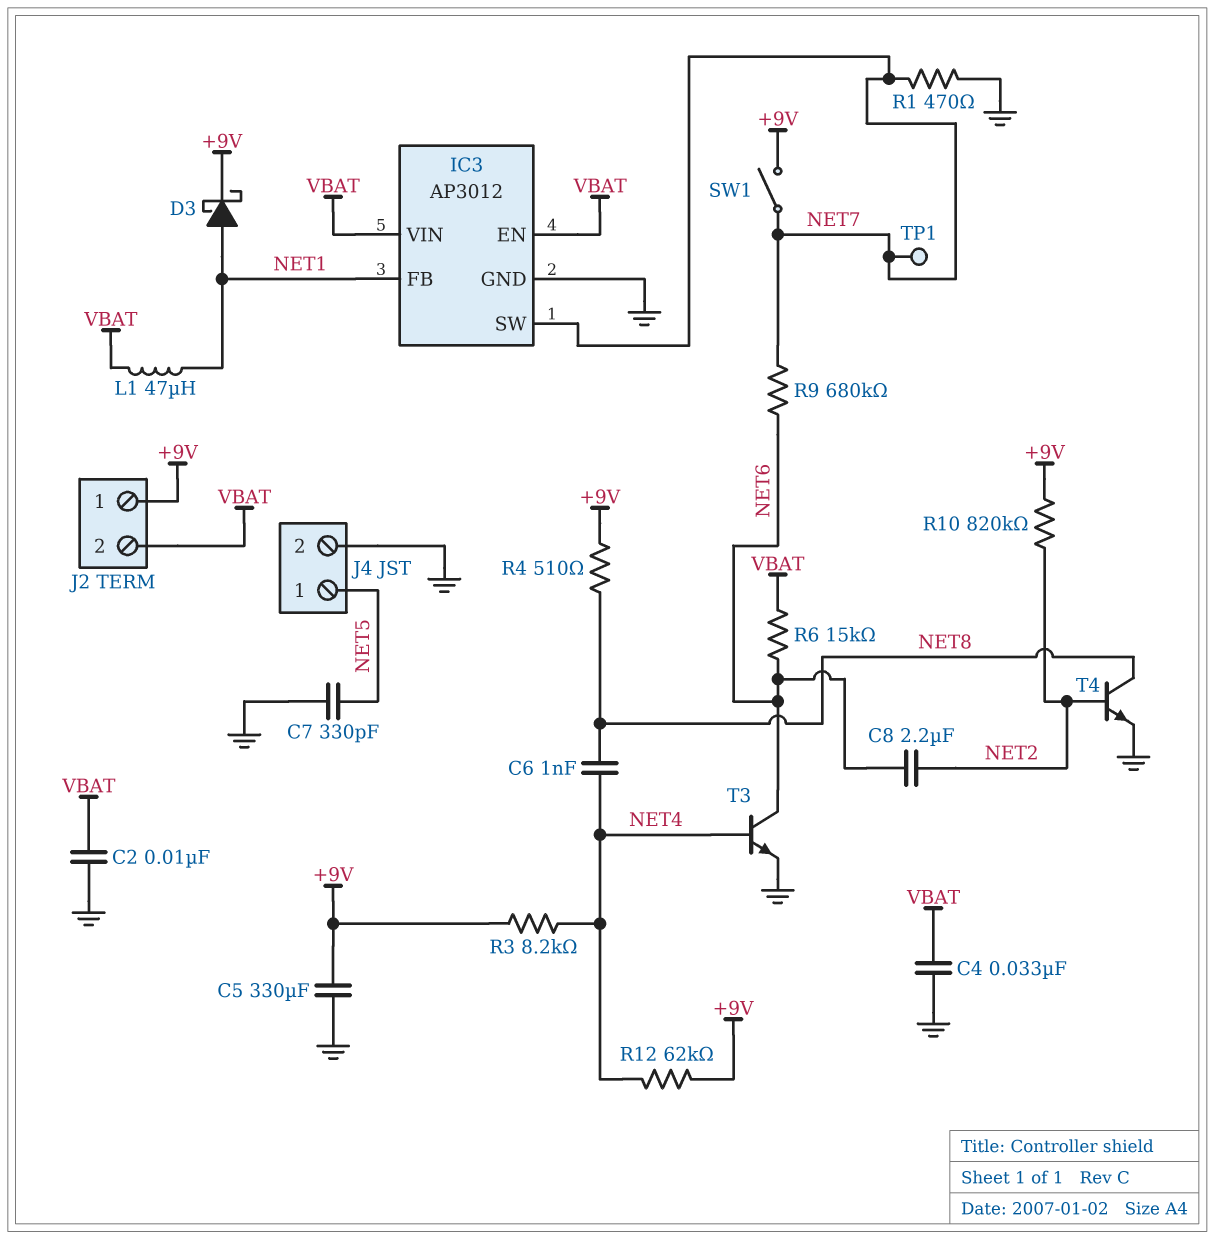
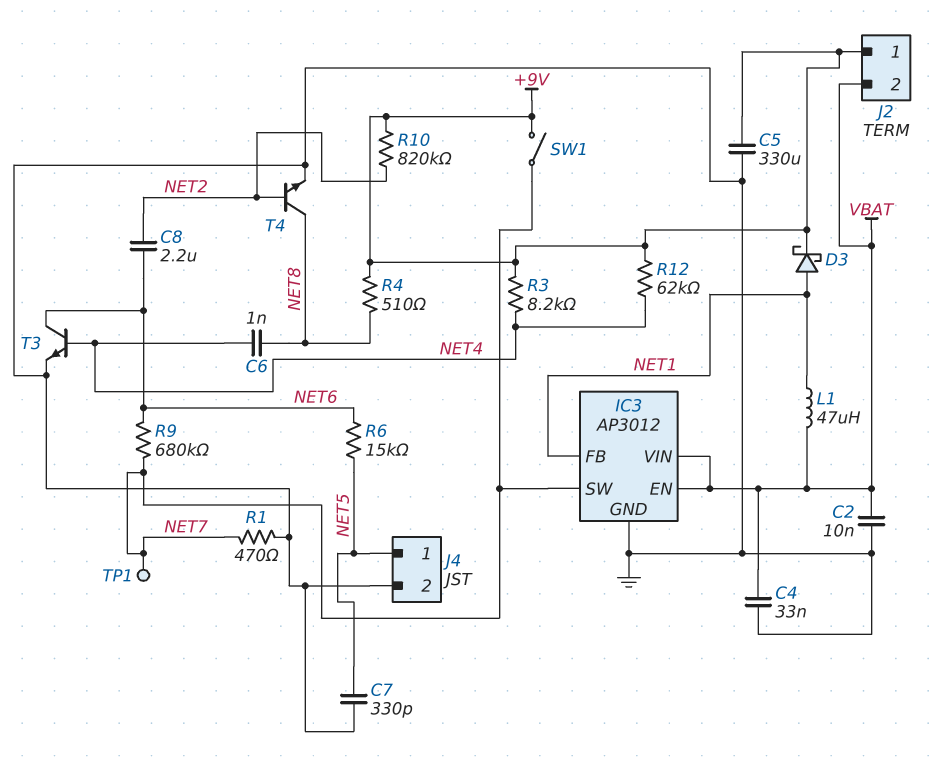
R6: 15k (NET6, VBAT) -> 15k (NET5, NET6)

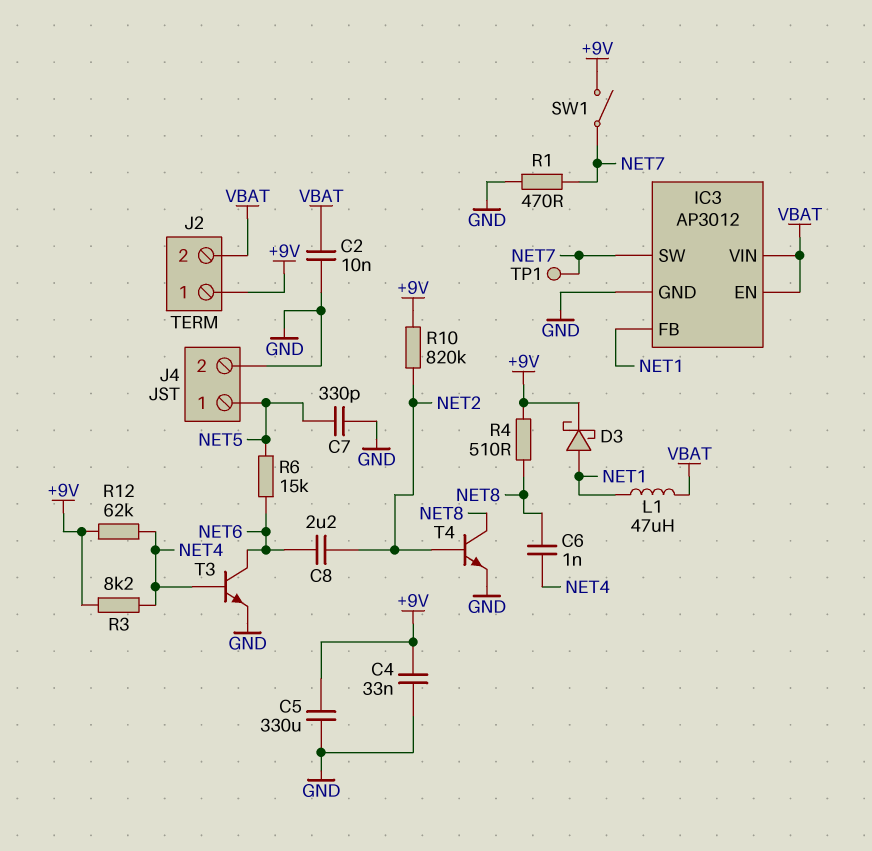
C4: 33nF (GND, VBAT) -> 33nF (+9V, GND)
R9: 680k (NET6, NET7) -> none

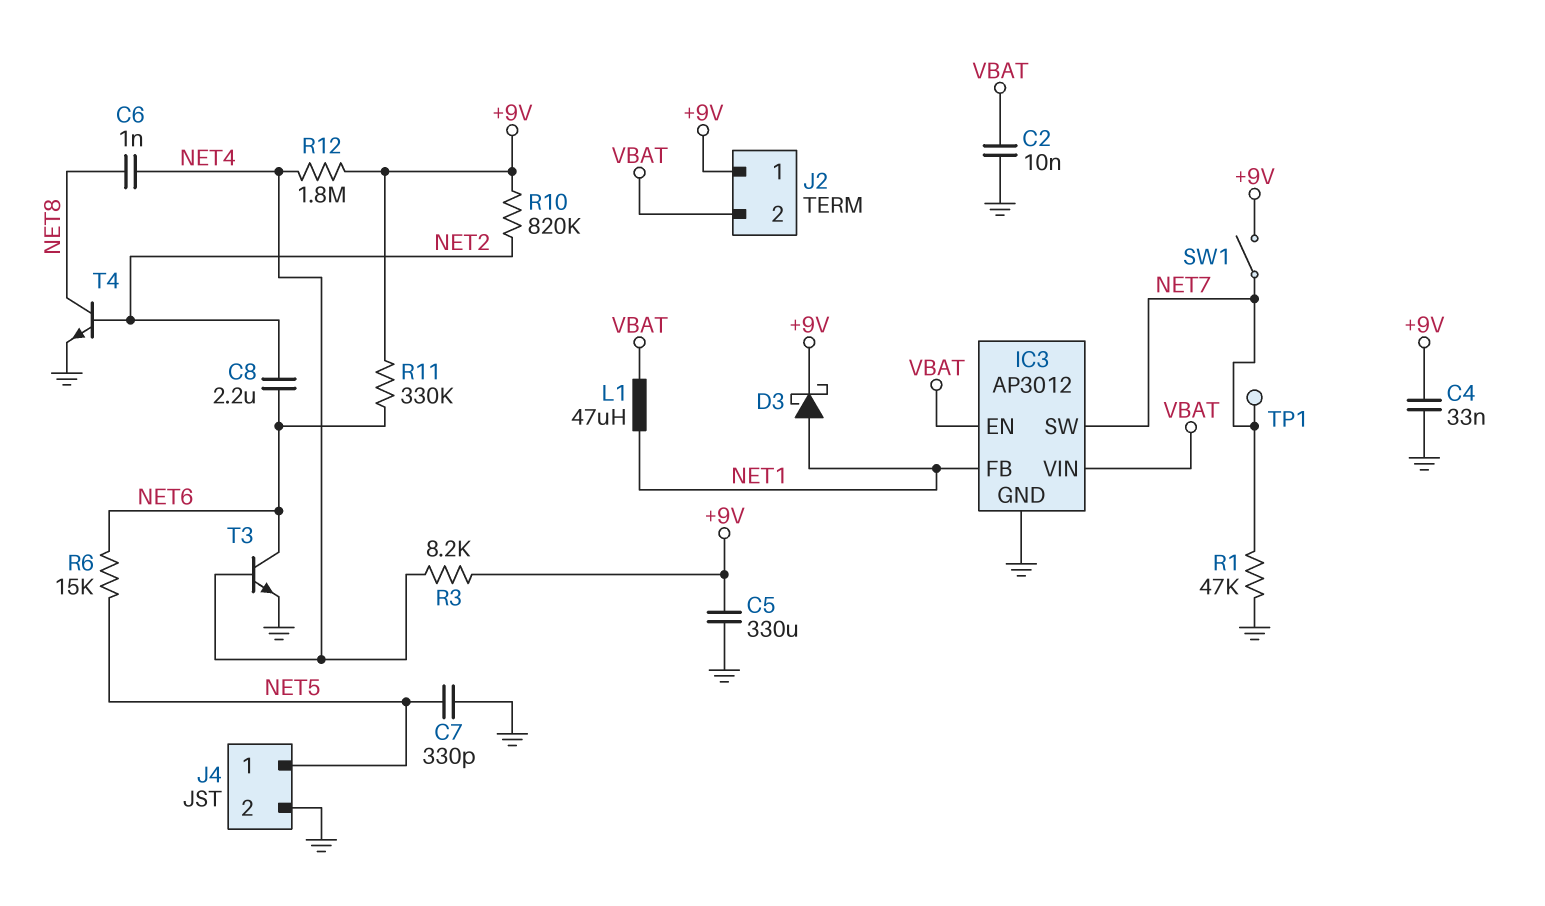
R1: 470 (GND, NET7) -> 47k (GND, NET7)
R4: 510 (+9V, NET8) -> none
R11: none -> 330k (+9V, NET6)
R12: 62k (+9V, NET4) -> 1.8M (+9V, NET4)

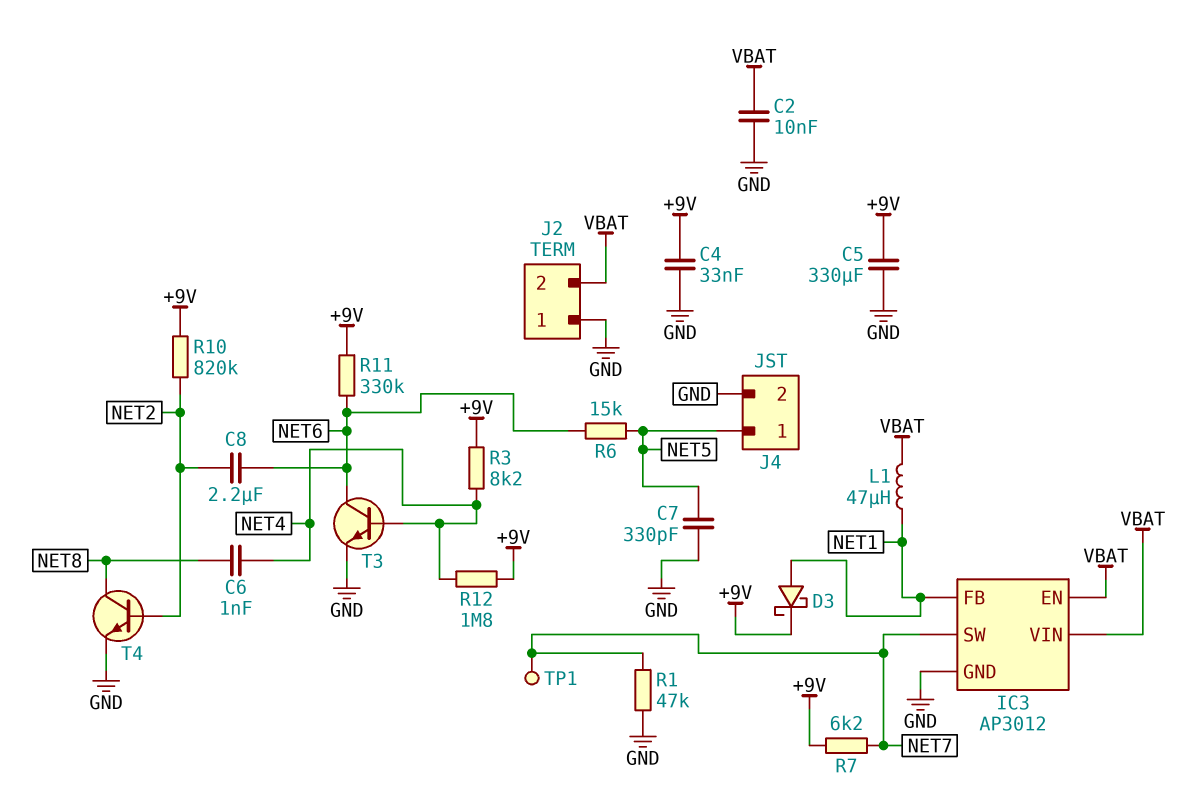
J2 pin 1: +9V -> GND
R7: none -> 6.2k (+9V, NET7)
SW1: switch (+9V, NET7) -> none

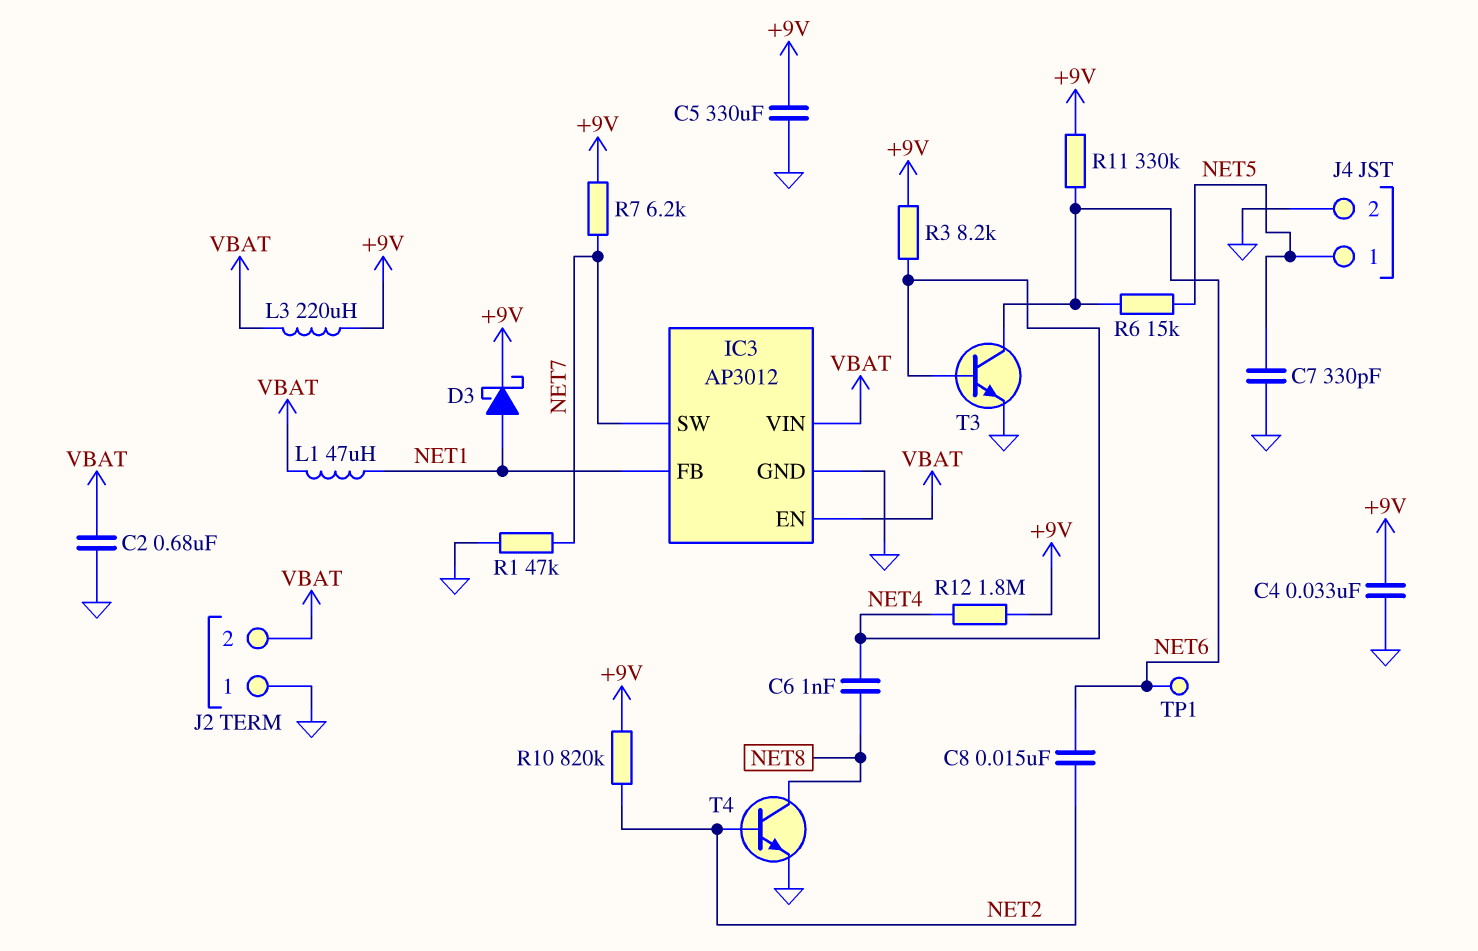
C2: 10nF (GND, VBAT) -> 680nF (GND, VBAT)
C8: 2.2uF (NET2, NET6) -> 15nF (NET2, NET6)
L3: none -> 220uH (+9V, VBAT)
TP1: test point (NET7) -> test point (NET6)

